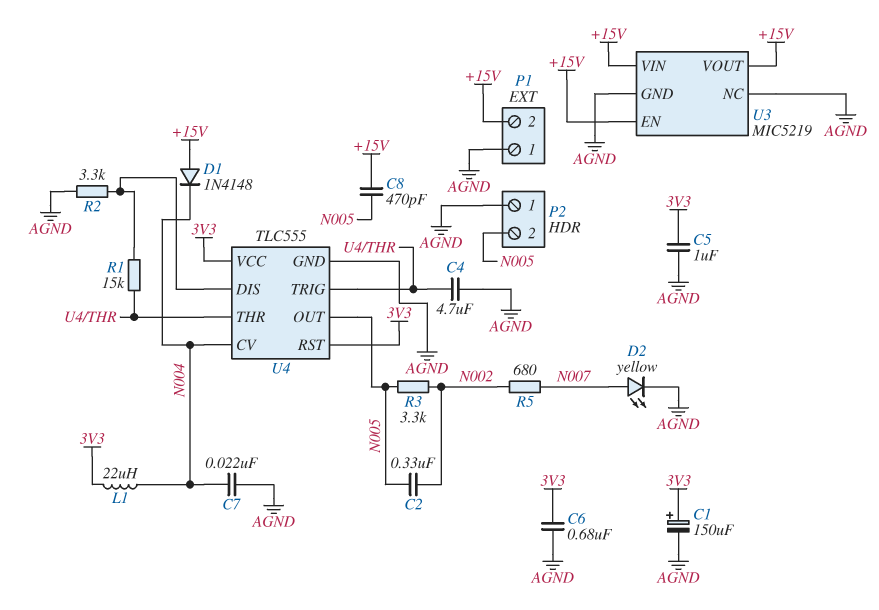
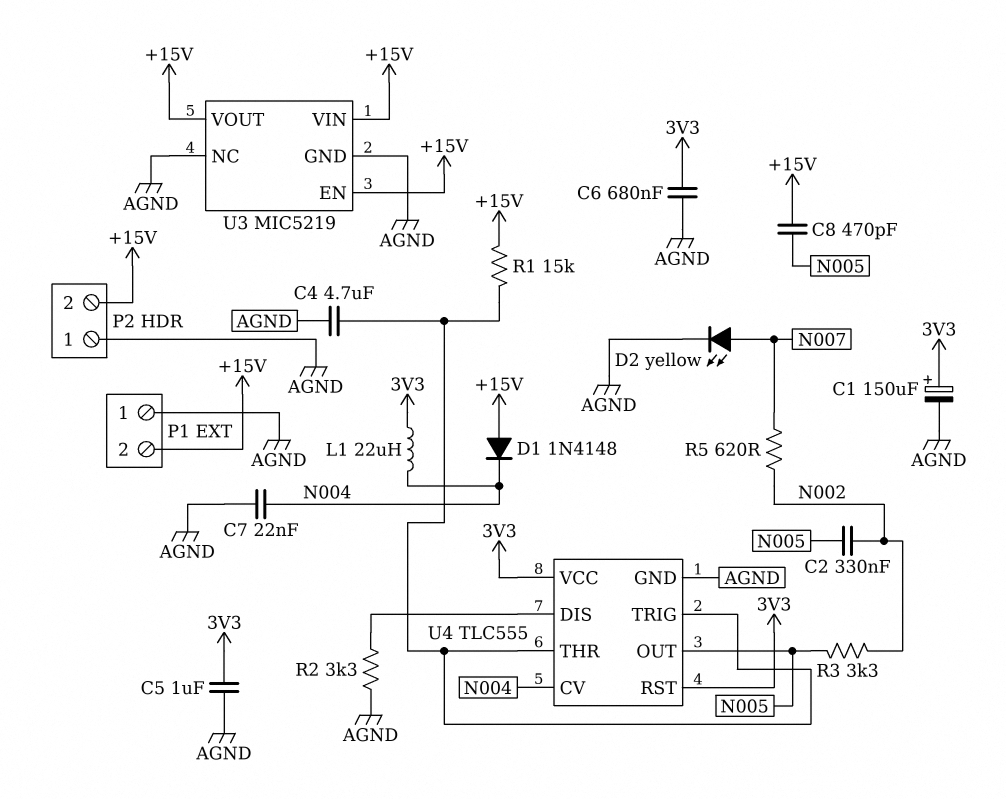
P2 pin 2: N005 -> +15V
R1: 15k (U4/DIS, U4/THR) -> 15k (+15V, U4/THR)
R5: 680 (N002, N007) -> 620 (N002, N007)

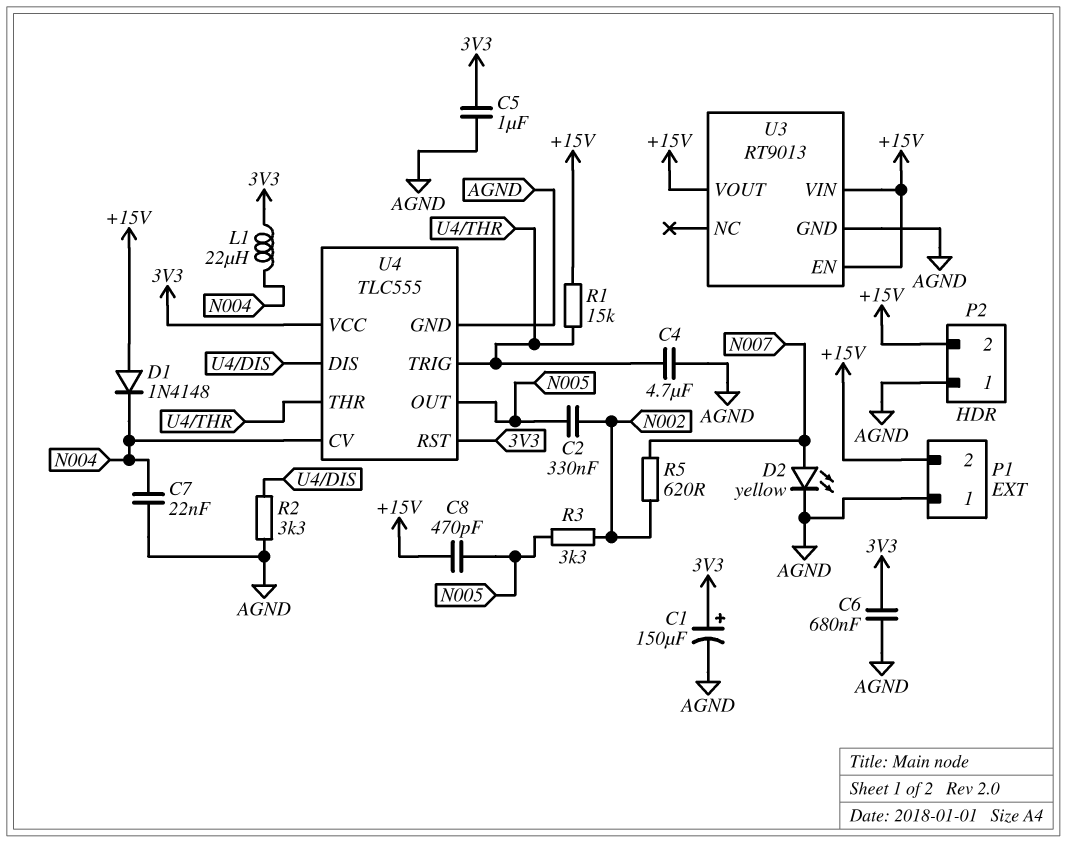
U3: MIC5219 -> RT9013
U3 pin NC: AGND -> none

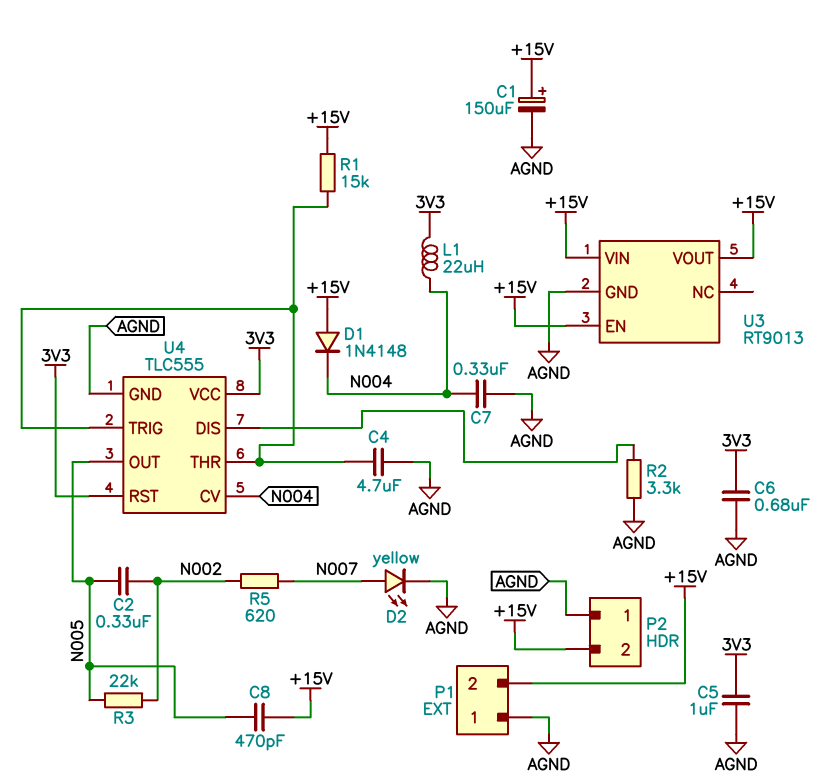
C1: 150uF (plus 3V3, minus AGND) -> 150uF (plus +15V, minus AGND)
C7: 22nF (AGND, N004) -> 330nF (AGND, N004)
R3: 3.3k (N002, N005) -> 22k (N002, N005)

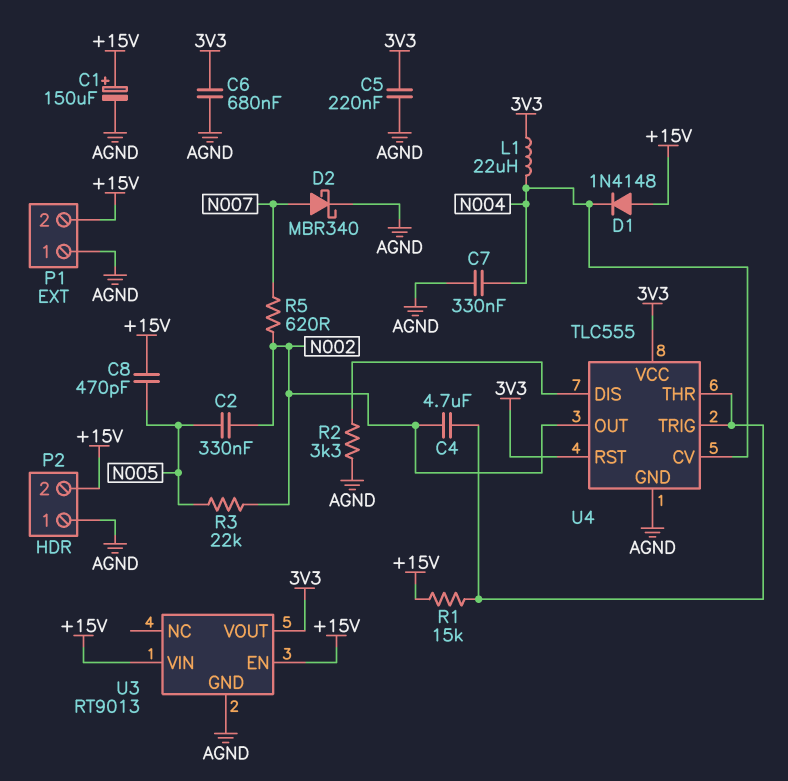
C4: 4.7uF (AGND, U4/THR) -> 4.7uF (N002, U4/THR)
C5: 1uF (3V3, AGND) -> 220nF (3V3, AGND)
D2: LED yellow (A N007, K AGND) -> schottky MBR340 (A N007, K AGND)
U3 pin VOUT: +15V -> 3V3
U4 pin OUT: N005 -> N002

